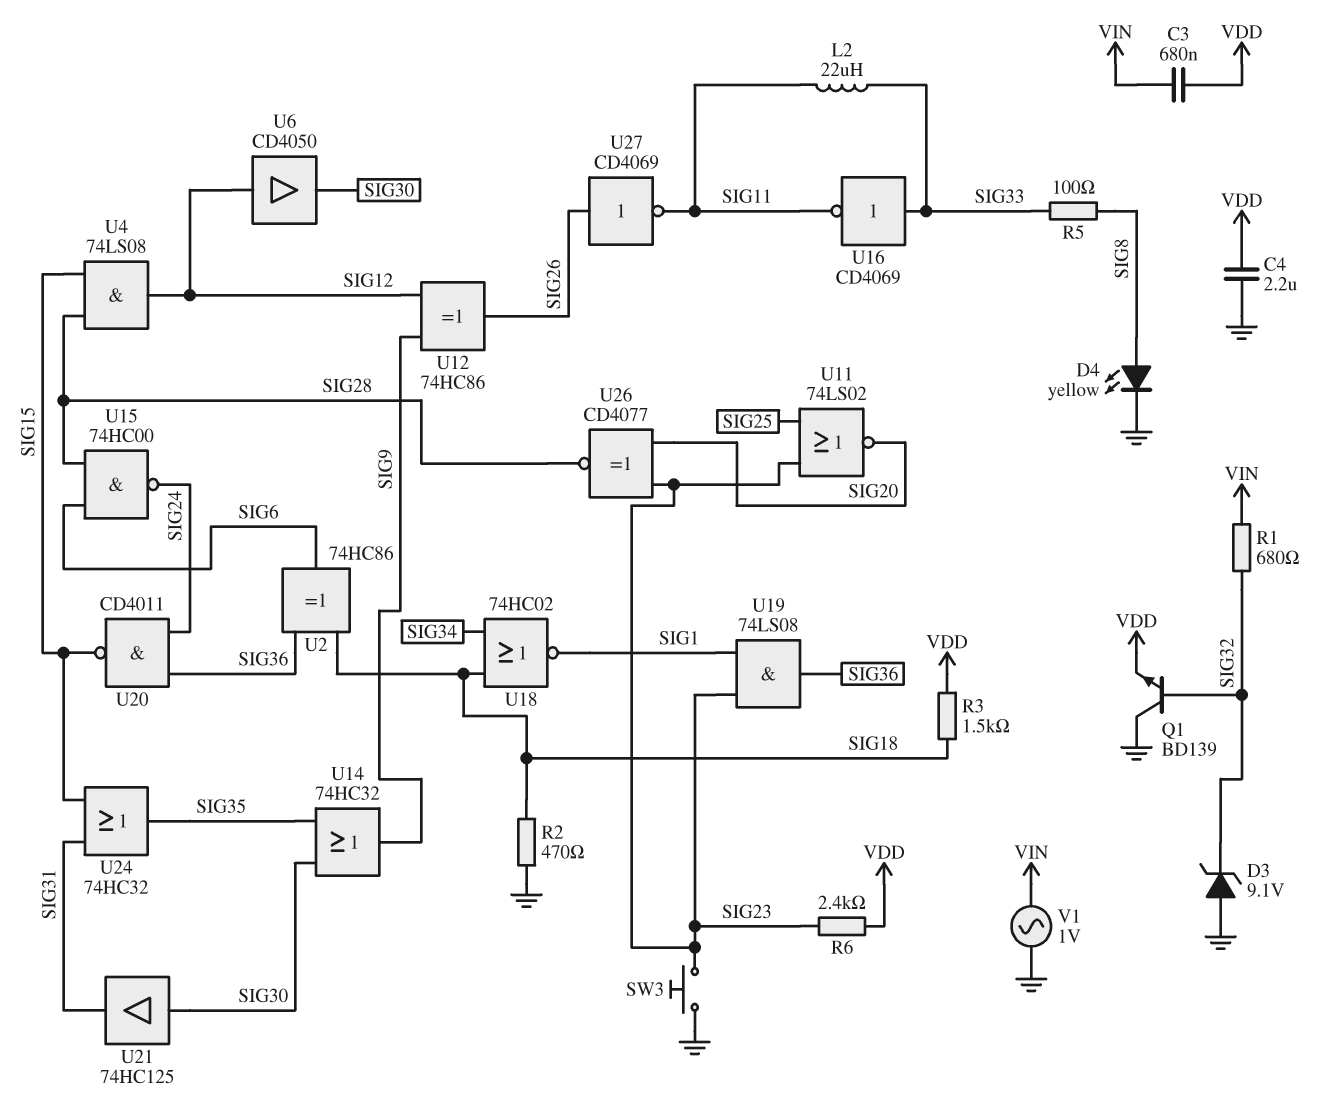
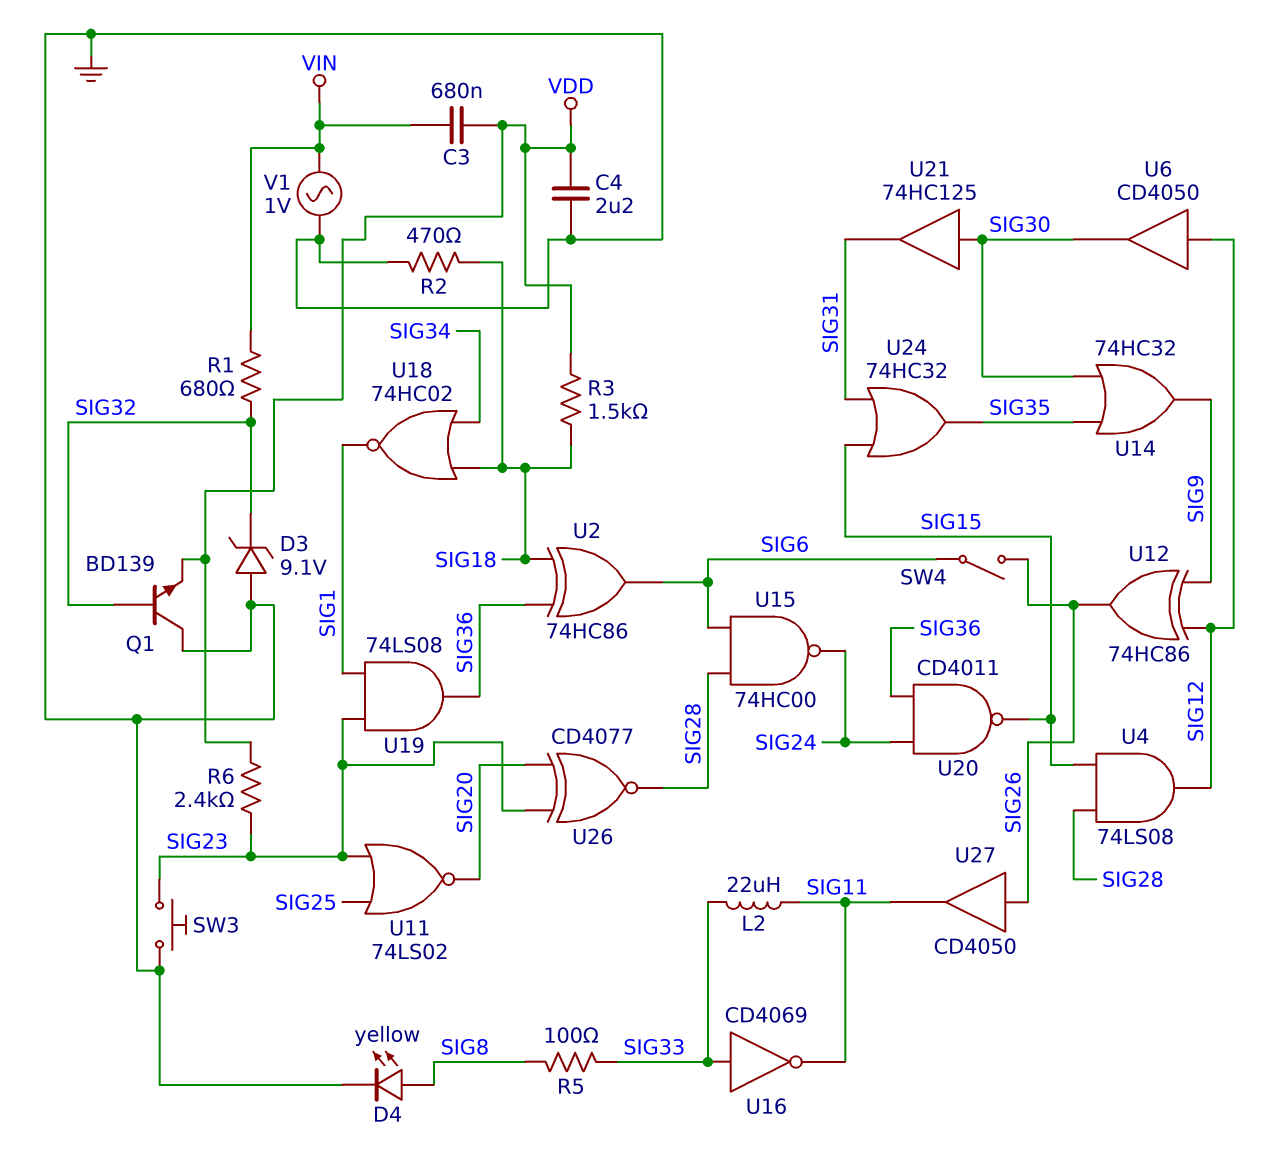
SW4: none -> switch (SIG6, SIG26)
U27: NOT CD4069 (in SIG26, out SIG11) -> buffer CD4050 (in SIG26, out SIG11)

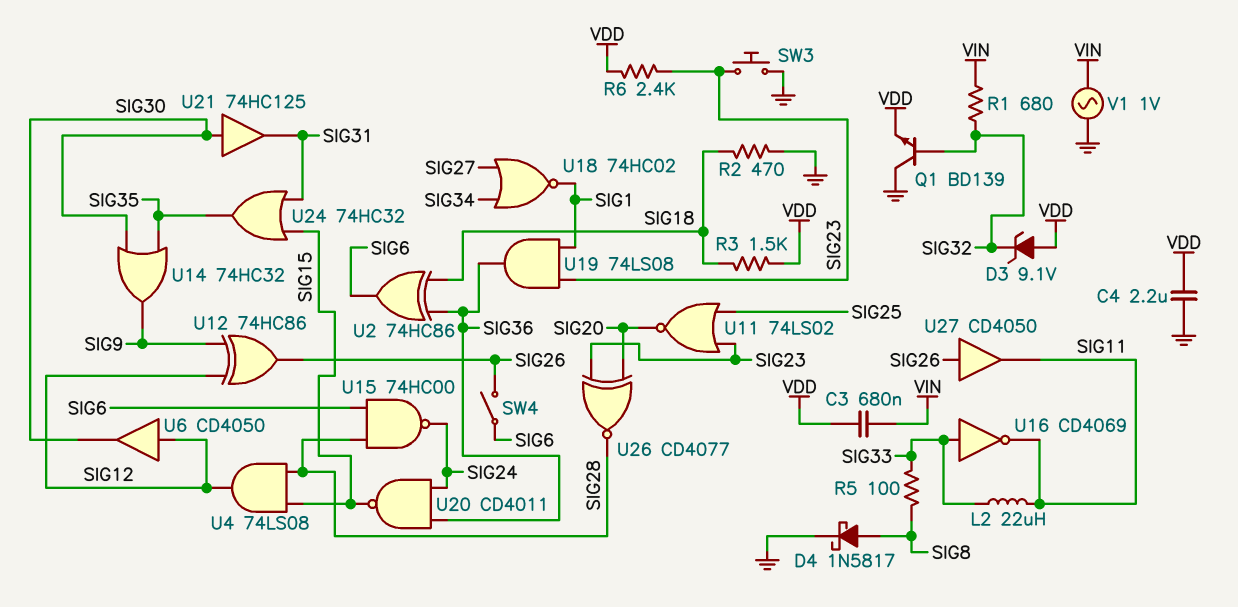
D3: zener 9.1V (A GND, K SIG32) -> zener 9.1V (A VDD, K SIG32)
D4: LED yellow (A SIG8, K GND) -> schottky 1N5817 (A SIG8, K GND)
U18: NOR 74HC02 (in SIG18, in SIG34, out SIG1) -> NOR 74HC02 (in SIG27, in SIG34, out SIG1)

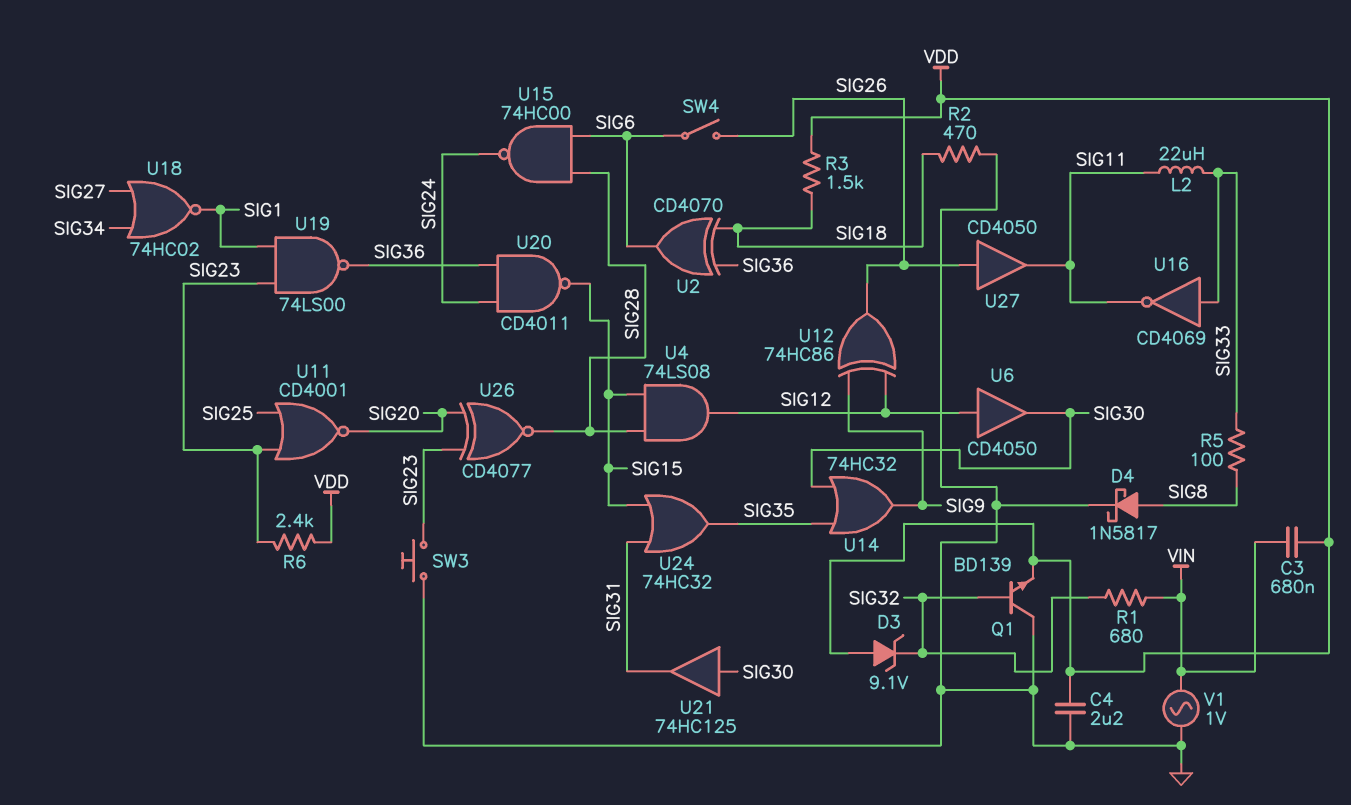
U2: XOR 74HC86 (in SIG18, in SIG36, out SIG6) -> XOR CD4070 (in SIG18, in SIG36, out SIG6)
U11: NOR 74LS02 (in SIG23, in SIG25, out SIG20) -> NOR CD4001 (in SIG23, in SIG25, out SIG20)
U19: AND 74LS08 (in SIG1, in SIG23, out SIG36) -> NAND 74LS00 (in SIG1, in SIG23, out SIG36)

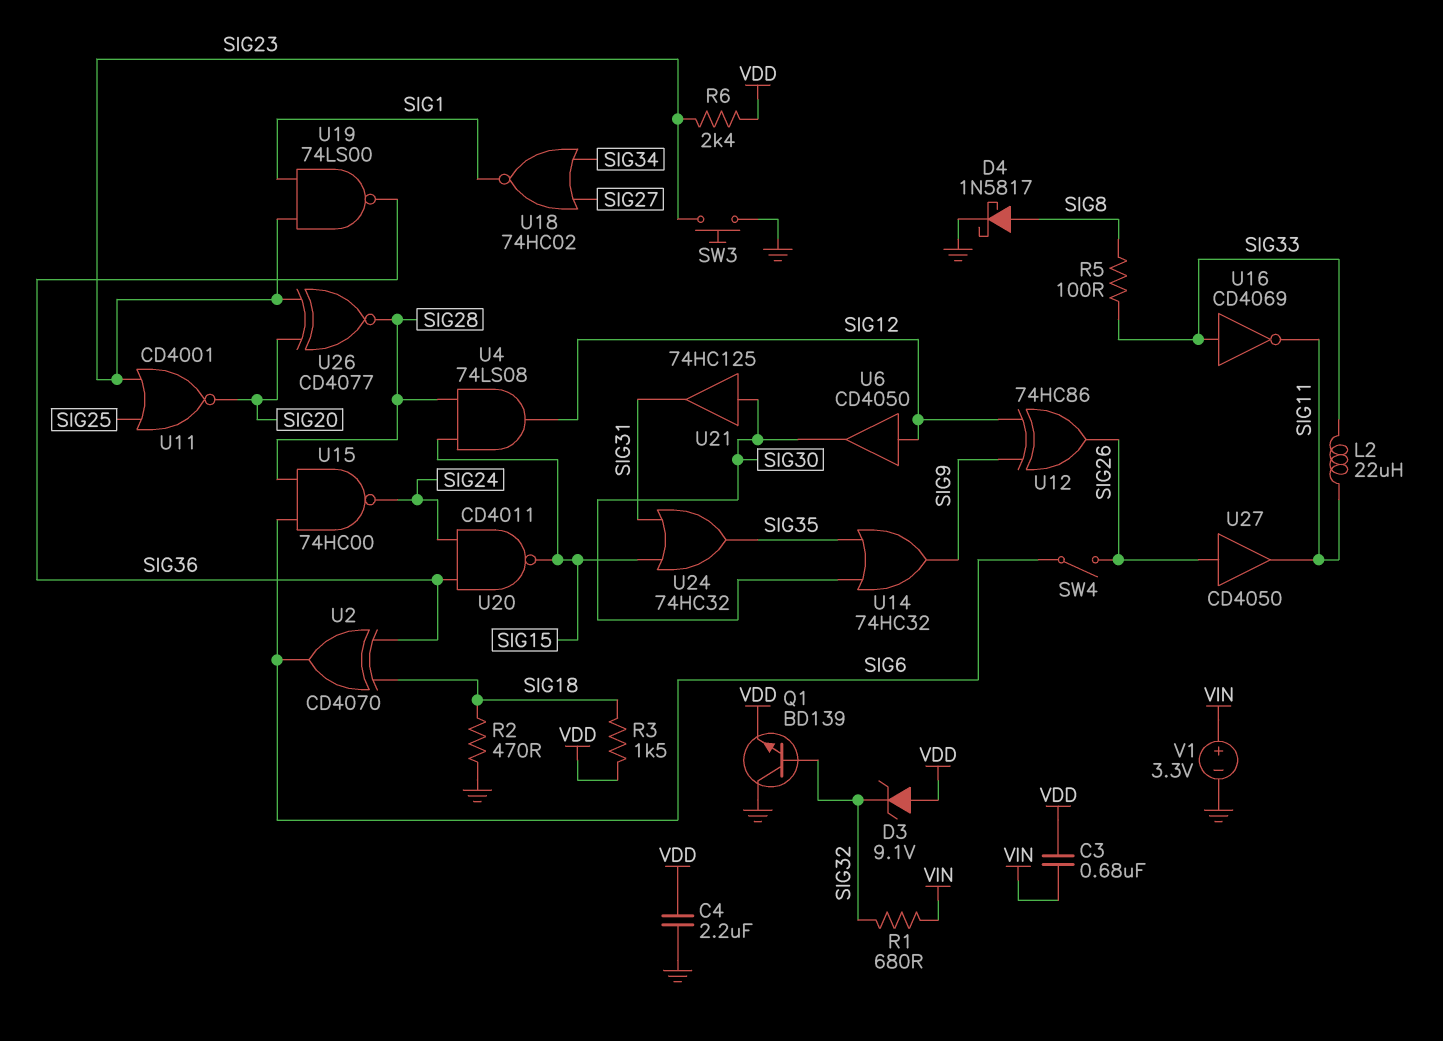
V1: AC 1V (GND, VIN) -> 3.3V (plus VIN, minus GND)

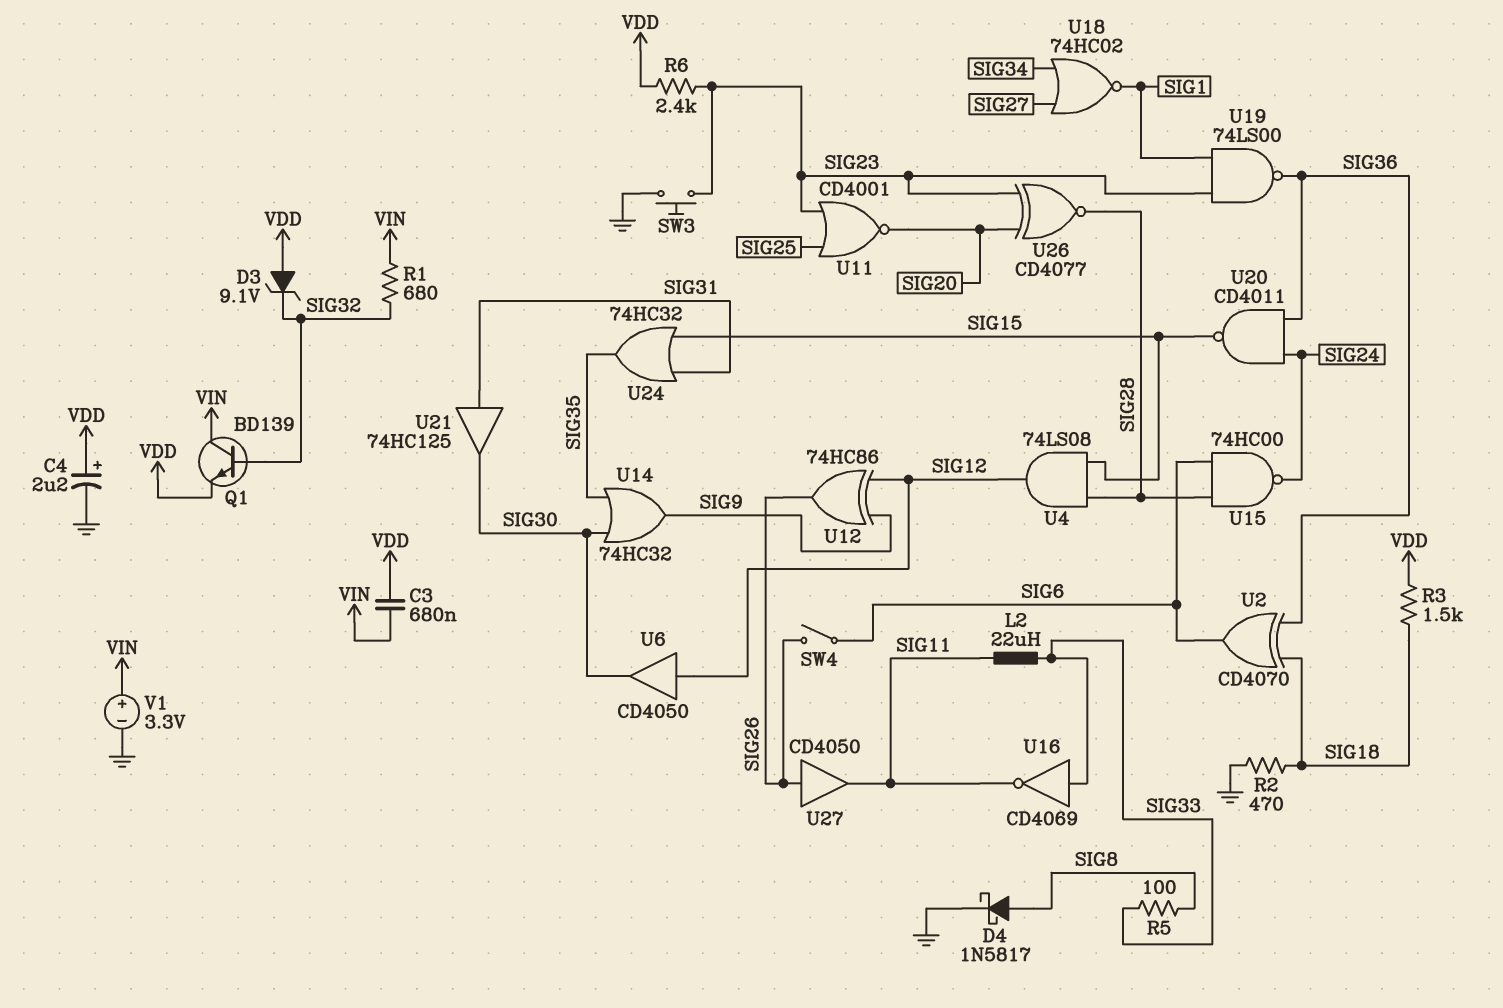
C4: 2.2uF (GND, VDD) -> 2.2uF (plus VDD, minus GND)
Q1: NPN BD139 (B SIG32, C GND, E VDD) -> NPN BD139 (B SIG32, C VIN, E VDD)
U21: buffer 74HC125 (in SIG30, out SIG31) -> buffer 74HC125 (in SIG31, out SIG30)

